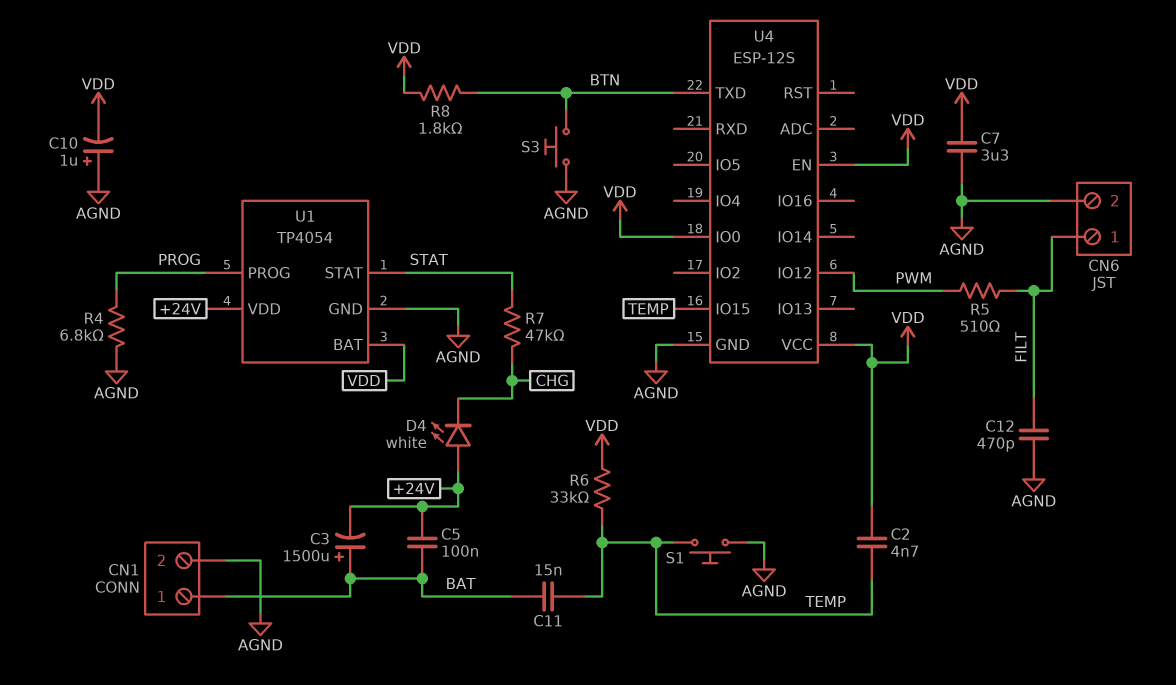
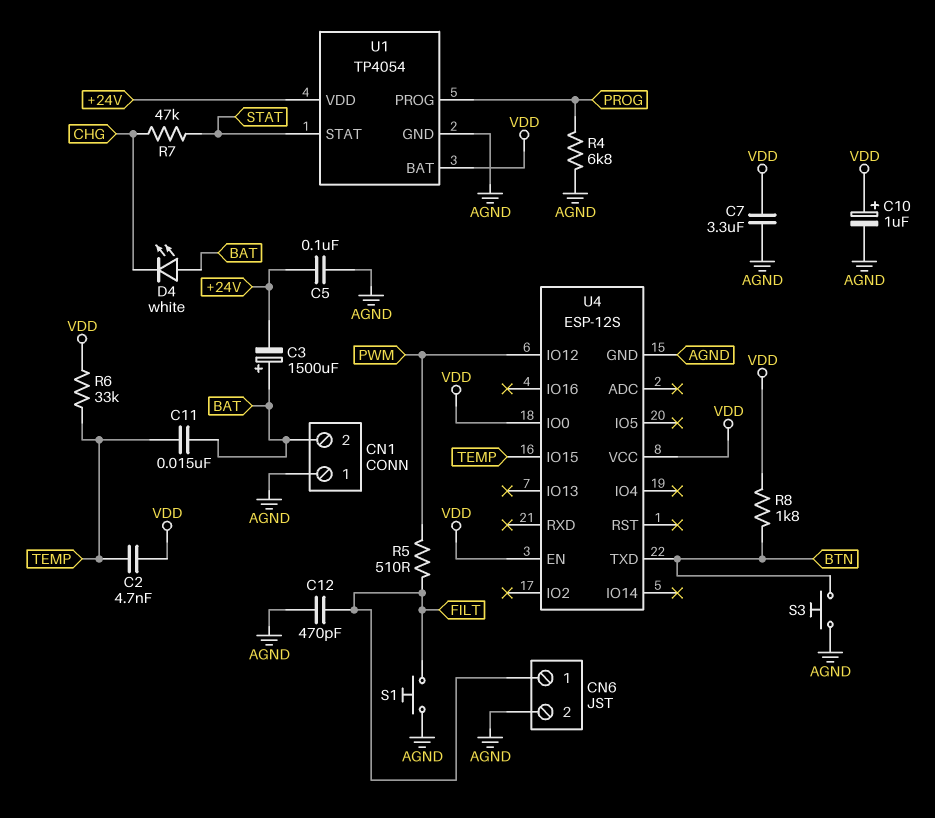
C5: 100nF (+24V, BAT) -> 100nF (+24V, AGND)
C10: 1uF (plus AGND, minus VDD) -> 1uF (plus VDD, minus AGND)
CN1 pin 1: BAT -> AGND
CN1 pin 2: AGND -> BAT
D4: LED white (A +24V, K CHG) -> LED white (A BAT, K CHG)
S1: button (AGND, TEMP) -> button (AGND, FILT)

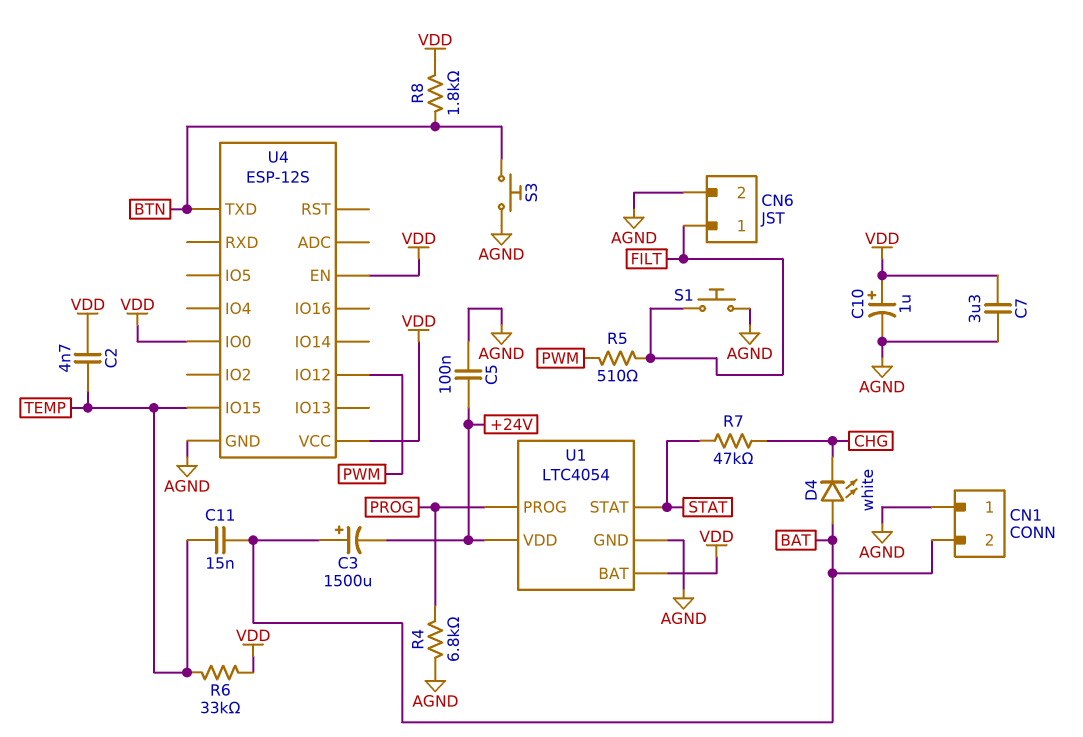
C12: 470pF (AGND, FILT) -> none
U1: TP4054 -> LTC4054

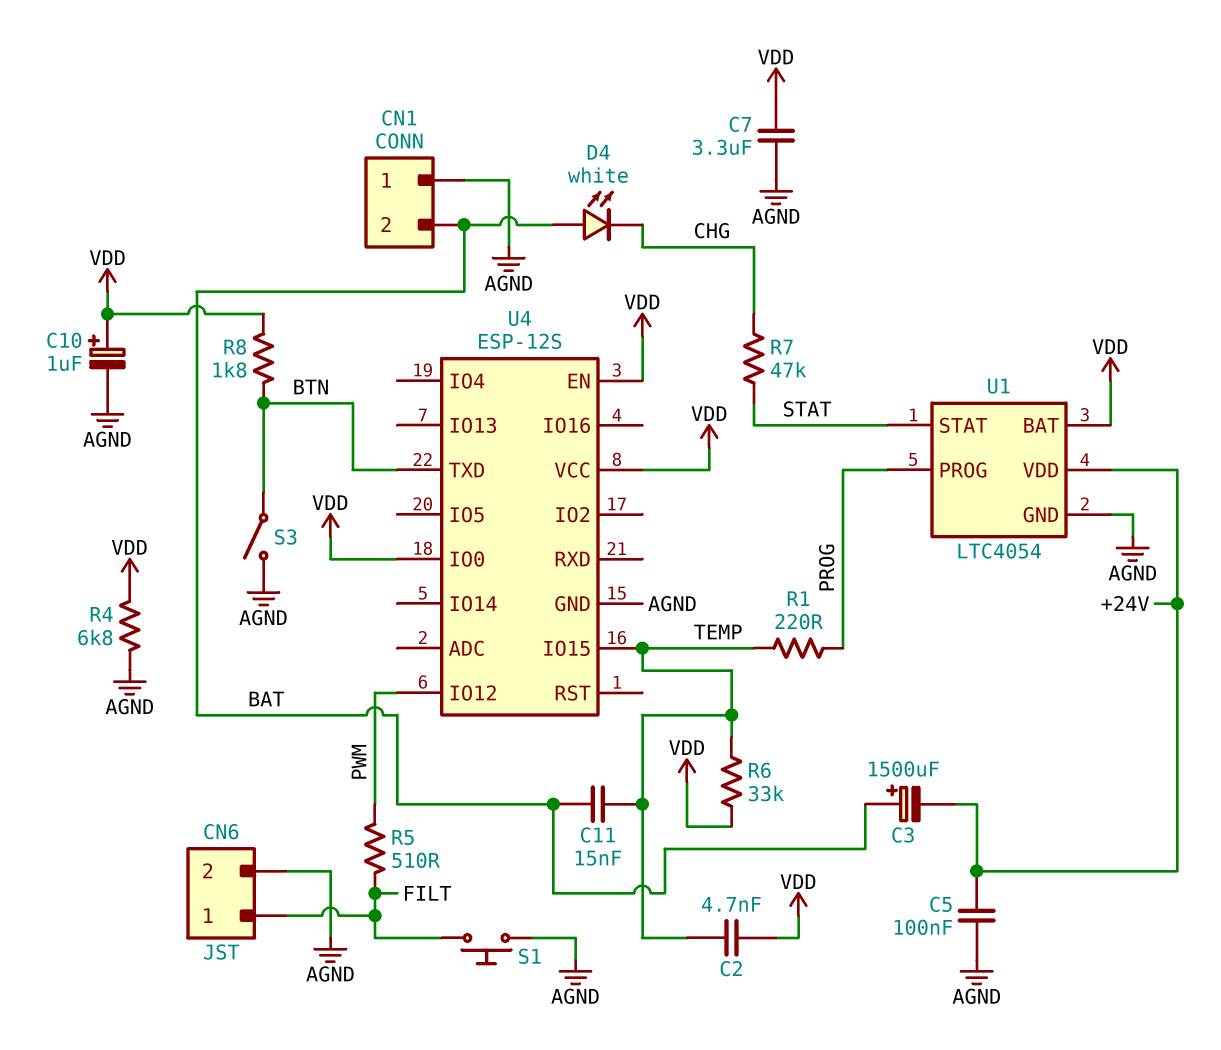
R1: none -> 220 (PROG, TEMP)
R4: 6.8k (AGND, PROG) -> 6.8k (AGND, VDD)
S3: button (AGND, BTN) -> switch (AGND, BTN)

